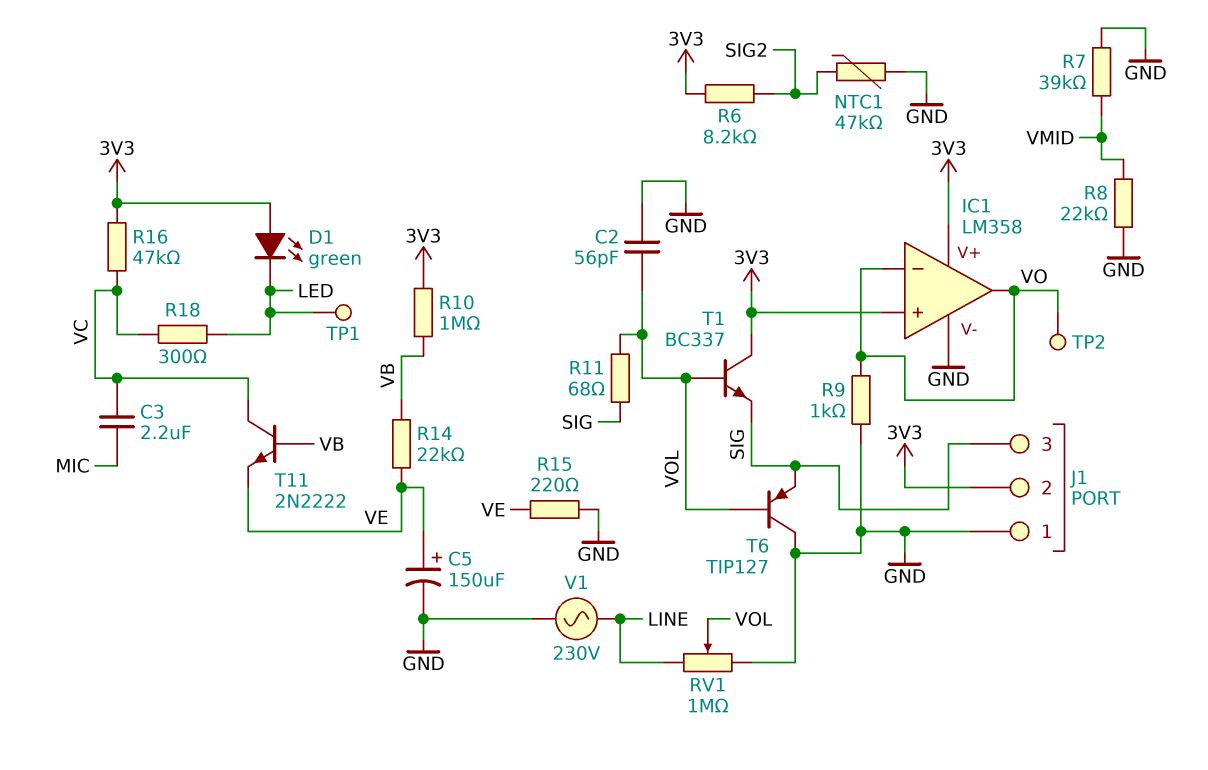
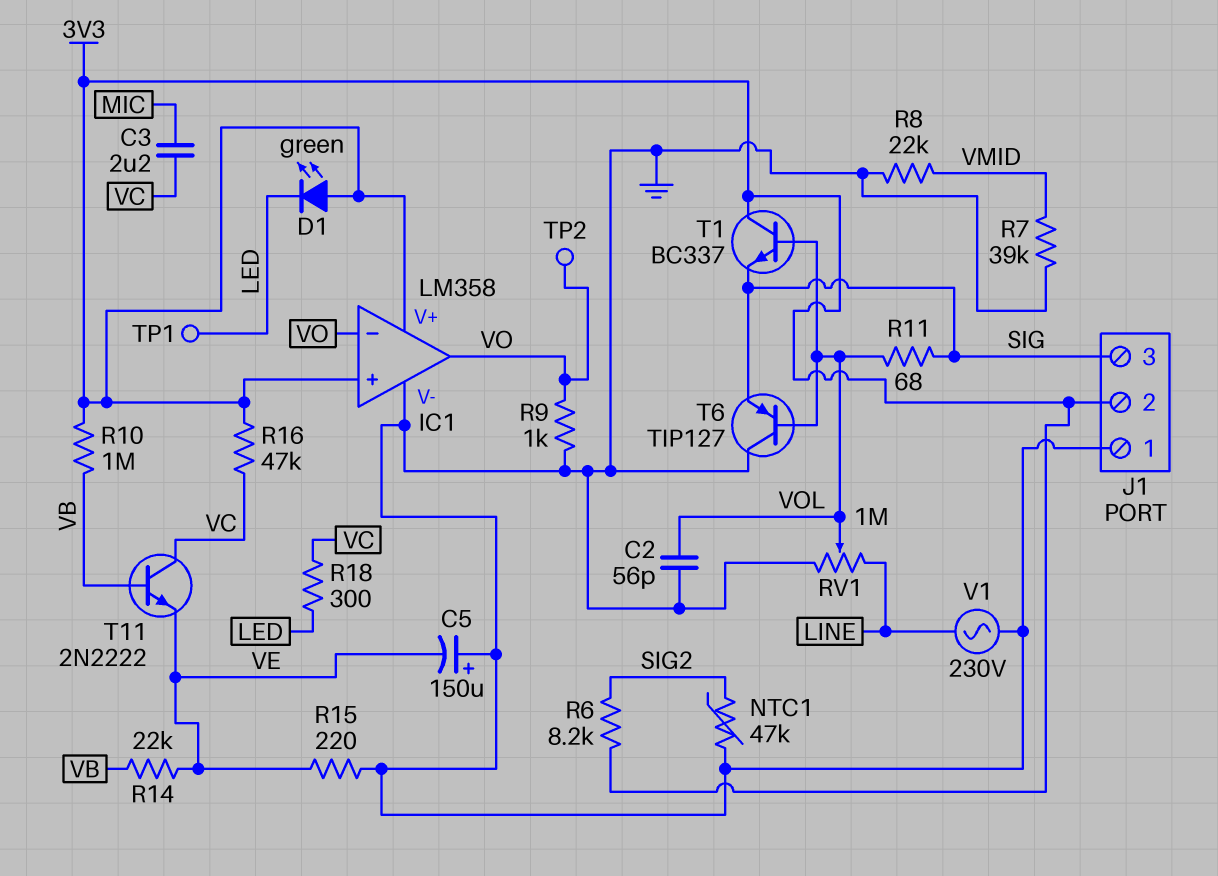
C5: 150uF (plus VE, minus GND) -> 150uF (plus GND, minus VE)

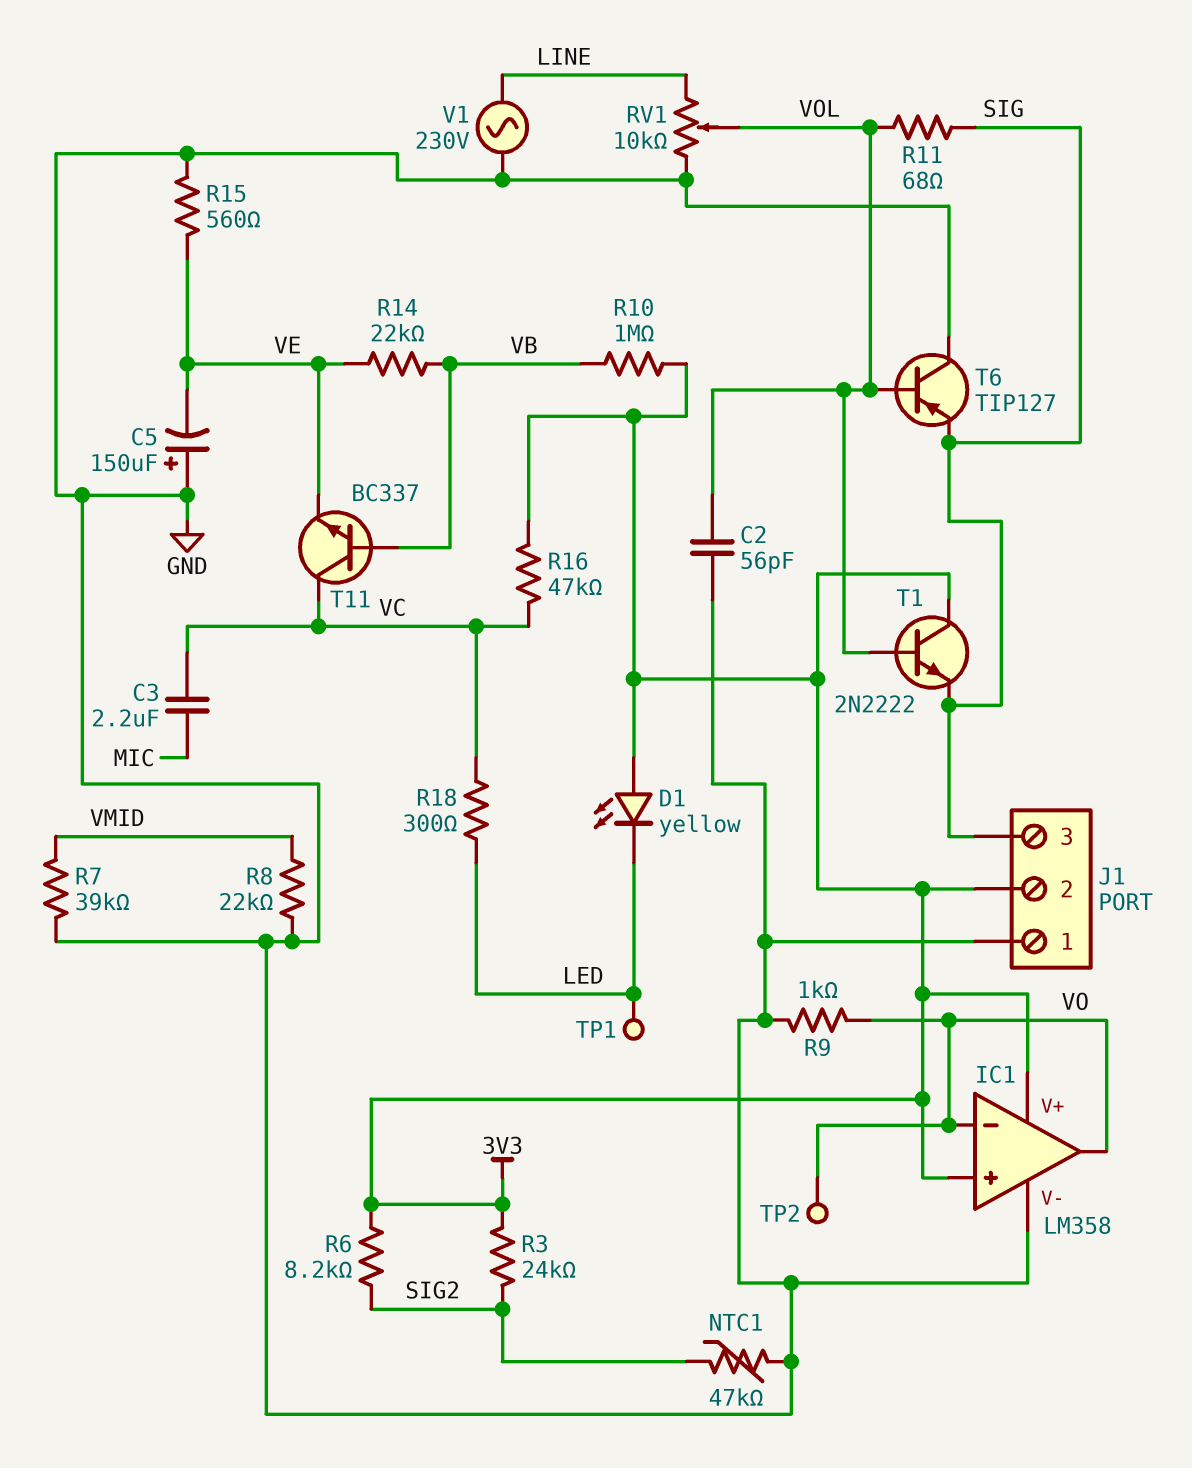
D1: LED green (A 3V3, K LED) -> LED yellow (A 3V3, K LED)
R3: none -> 24k (3V3, SIG2)
R15: 220 (GND, VE) -> 560 (GND, VE)
RV1: 1M (GND, LINE, wiper VOL) -> 10k (GND, LINE, wiper VOL)
T1: NPN BC337 (B VOL, C 3V3, E SIG) -> NPN 2N2222 (B VOL, C 3V3, E SIG)
T11: NPN 2N2222 (B VB, C VC, E VE) -> NPN BC337 (B VB, C VC, E VE)

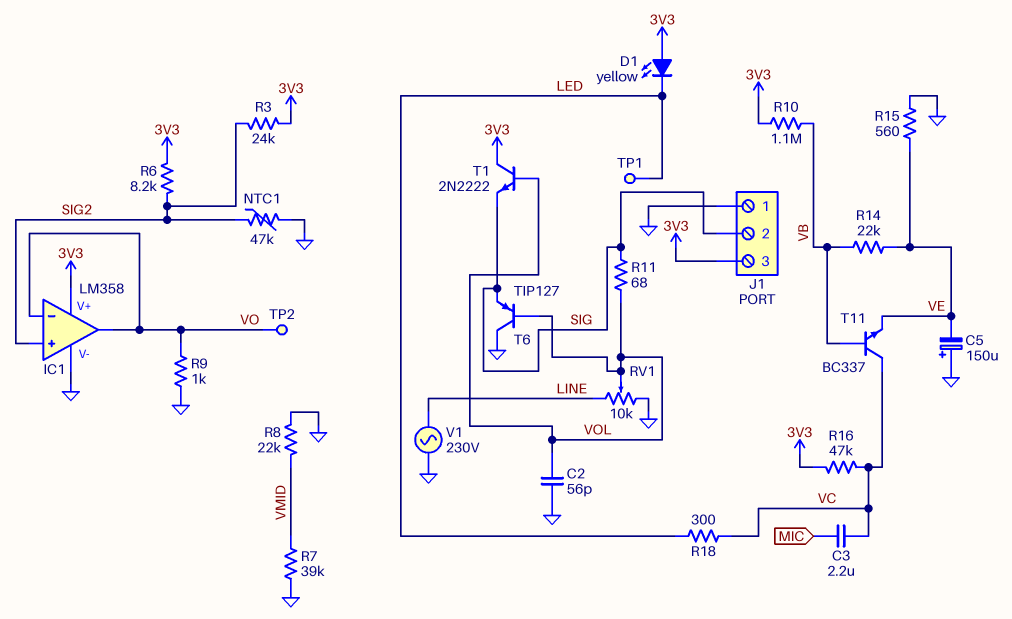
IC1 pin in+: 3V3 -> SIG2
J1 pin 2: 3V3 -> SIG
J1 pin 3: SIG -> 3V3
R10: 1M (3V3, VB) -> 1.1M (3V3, VB)

